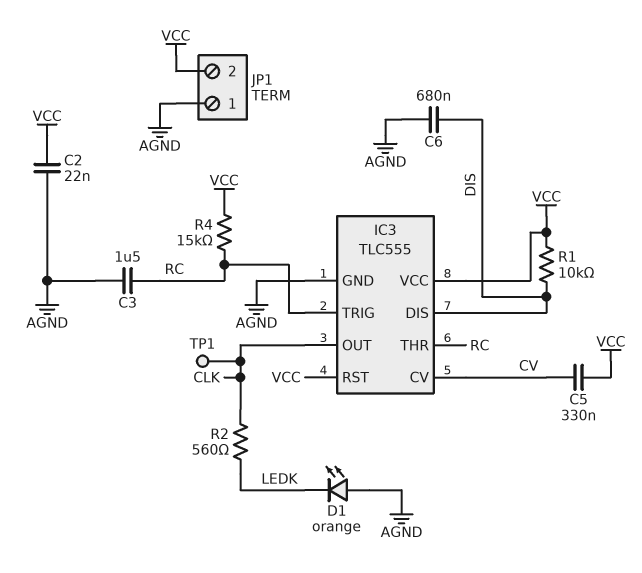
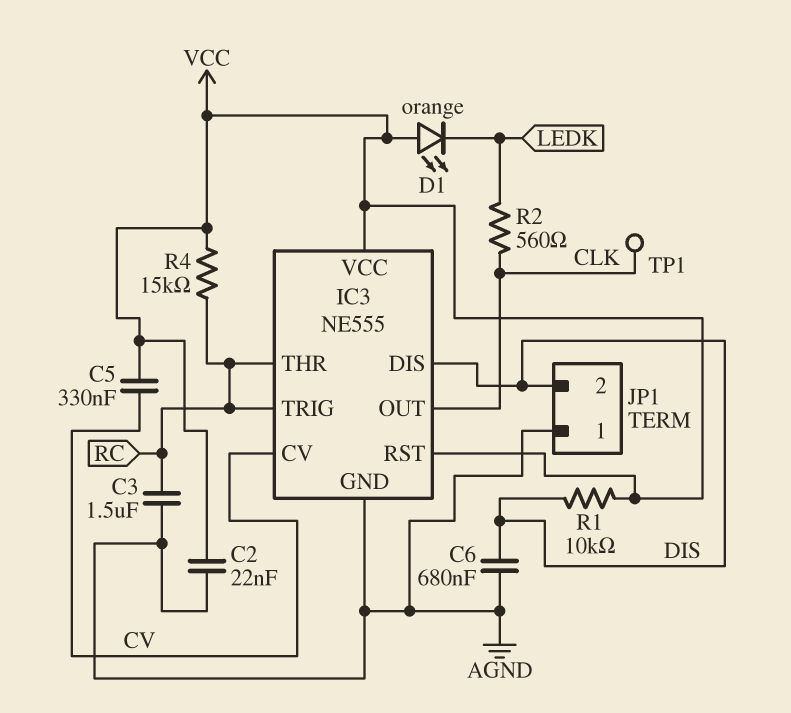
D1: LED orange (A AGND, K LEDK) -> LED orange (A VCC, K LEDK)
IC3: TLC555 -> NE555
JP1 pin 2: VCC -> DIS

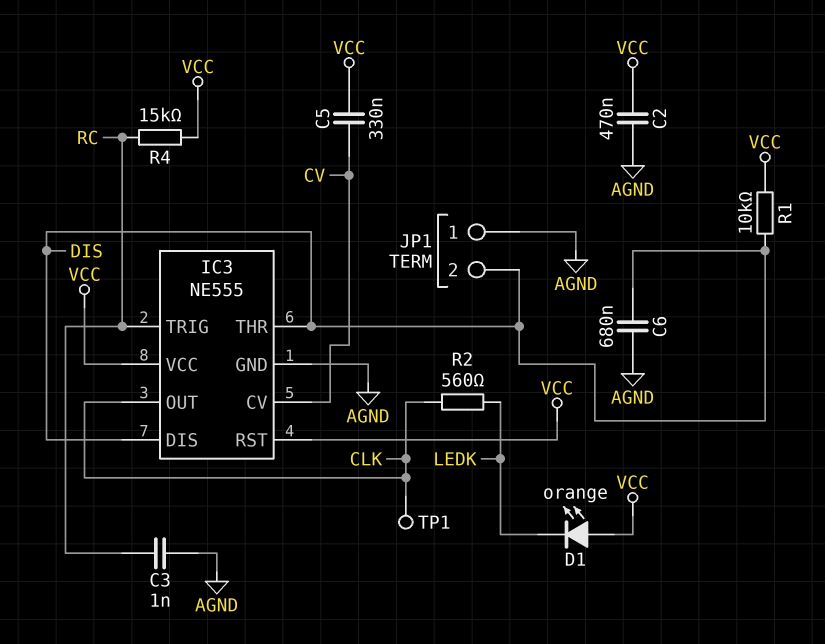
C2: 22nF (AGND, VCC) -> 470nF (AGND, VCC)
C3: 1.5uF (AGND, RC) -> 1nF (AGND, RC)
IC3 pin THR: RC -> DIS

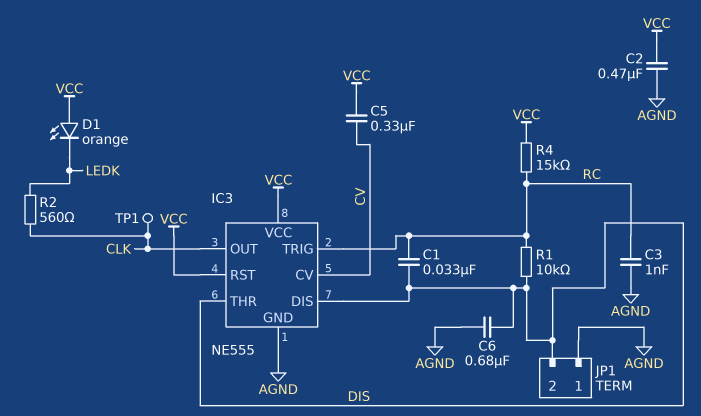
C1: none -> 33nF (DIS, RC)
R1: 10k (DIS, VCC) -> 10k (DIS, RC)

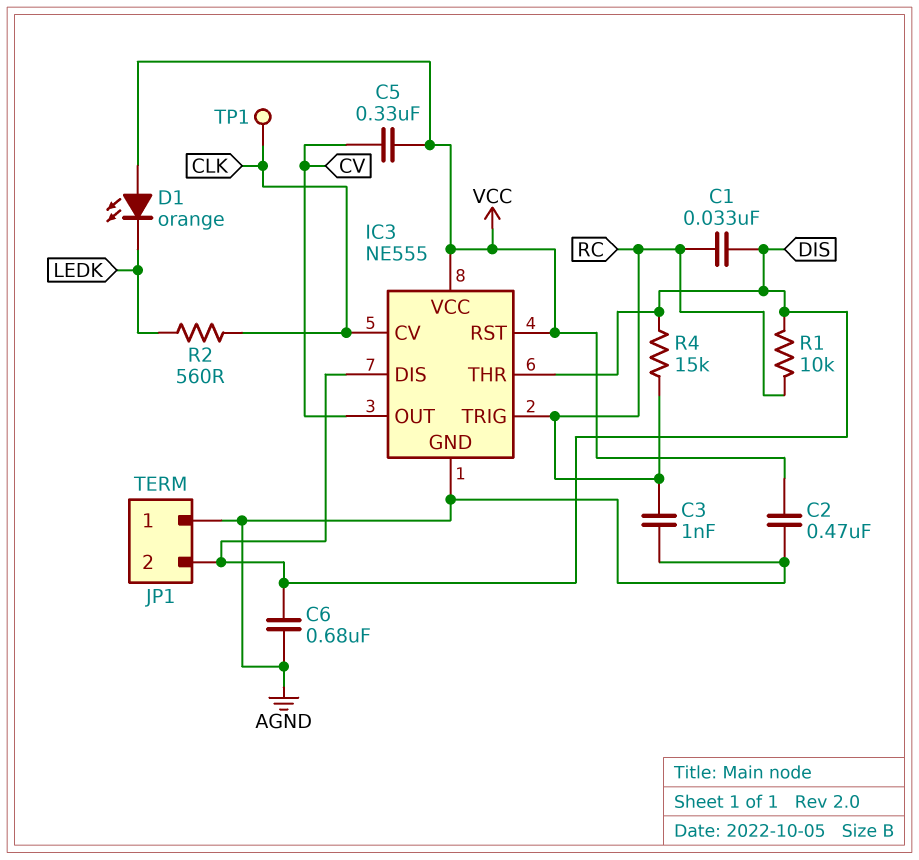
IC3 pin CV: CV -> CLK
IC3 pin OUT: CLK -> CV
R4: 15k (RC, VCC) -> 15k (DIS, RC)

